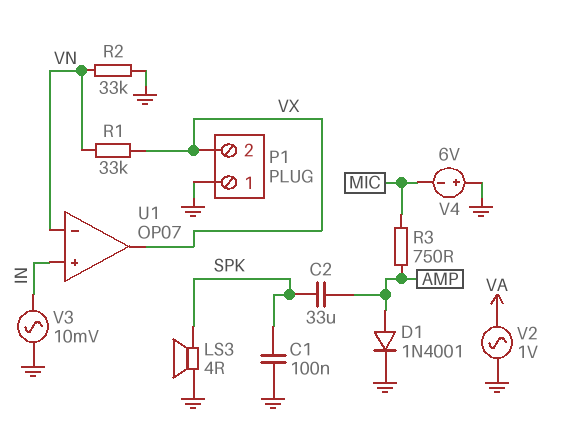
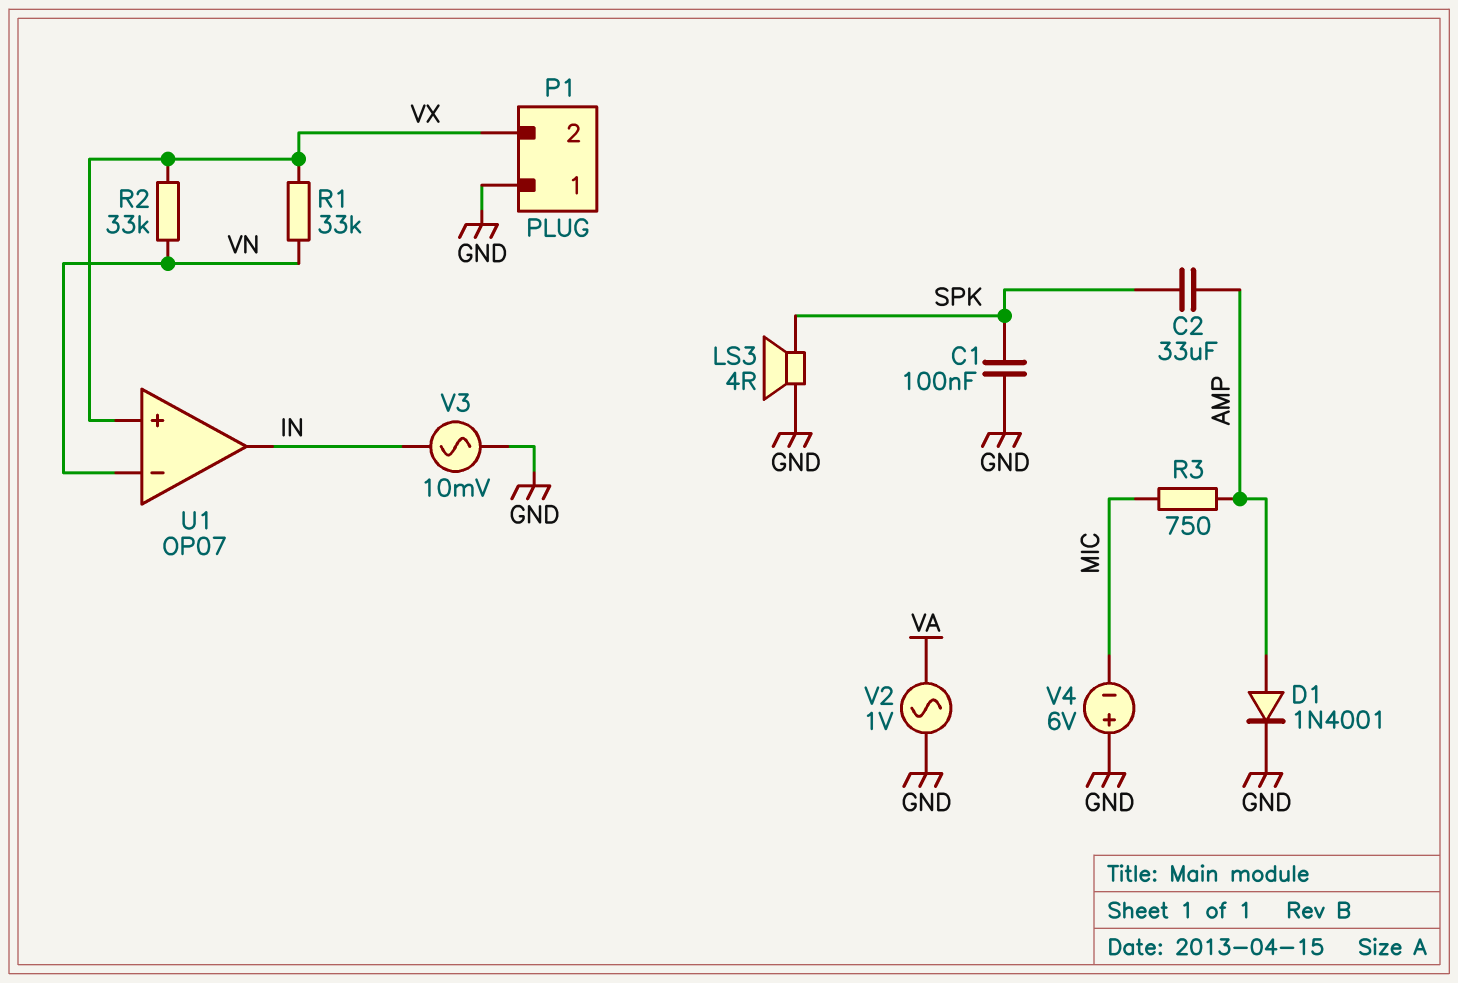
R2: 33k (GND, VN) -> 33k (VN, VX)
U1 pin in+: IN -> VX
U1 pin out: VX -> IN

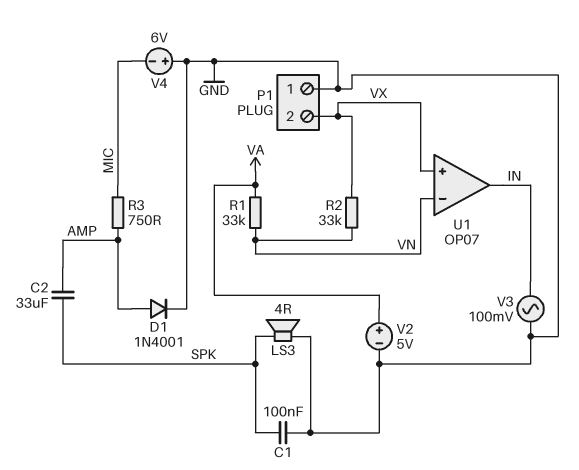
R1: 33k (VN, VX) -> 33k (VA, VN)
V2: AC 1V (GND, VA) -> 5V (plus VA, minus GND)
V3: AC 10mV (GND, IN) -> AC 100mV (GND, IN)

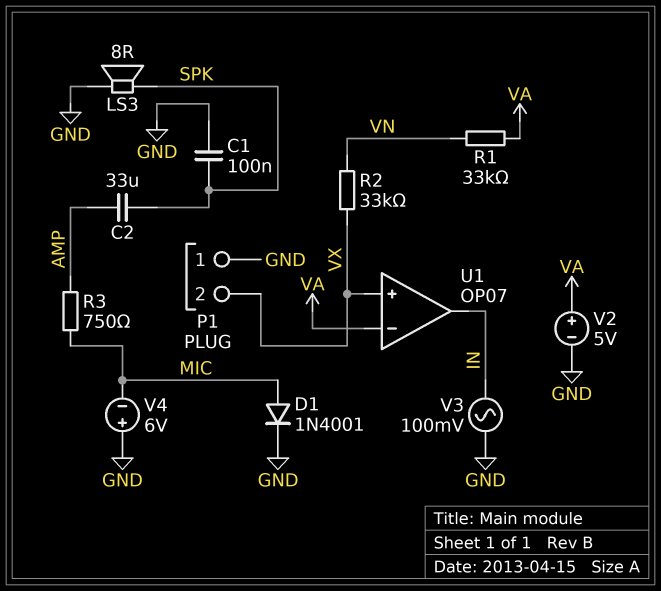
D1: diode 1N4001 (A AMP, K GND) -> diode 1N4001 (A MIC, K GND)
LS3: speaker 4R (GND, SPK) -> speaker 8R (GND, SPK)
U1 pin in-: VN -> VA

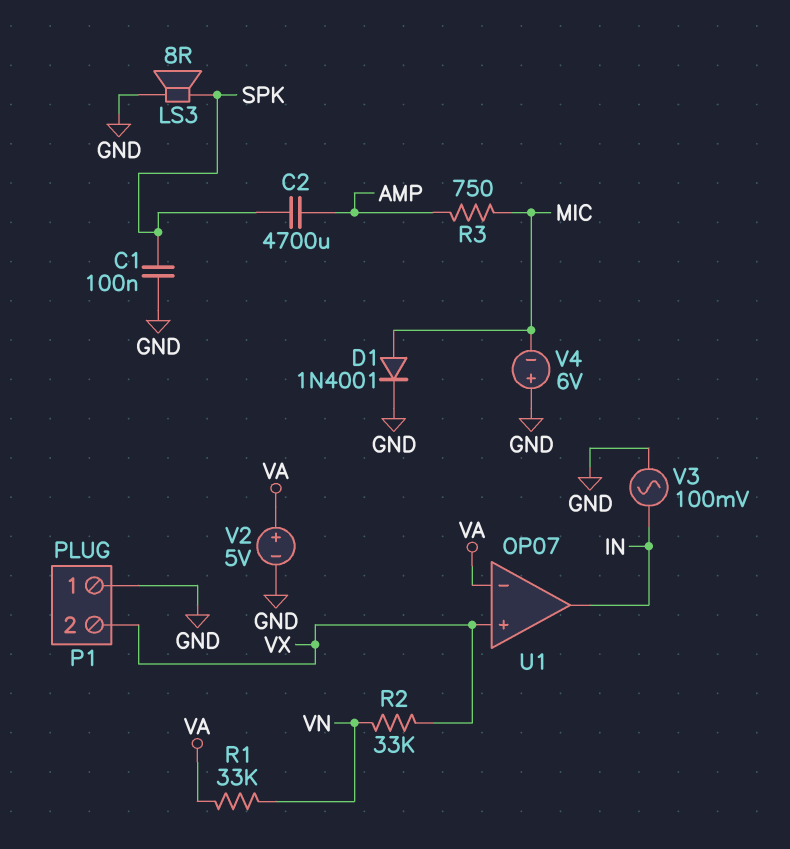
C2: 33uF (AMP, SPK) -> 4700uF (AMP, SPK)

